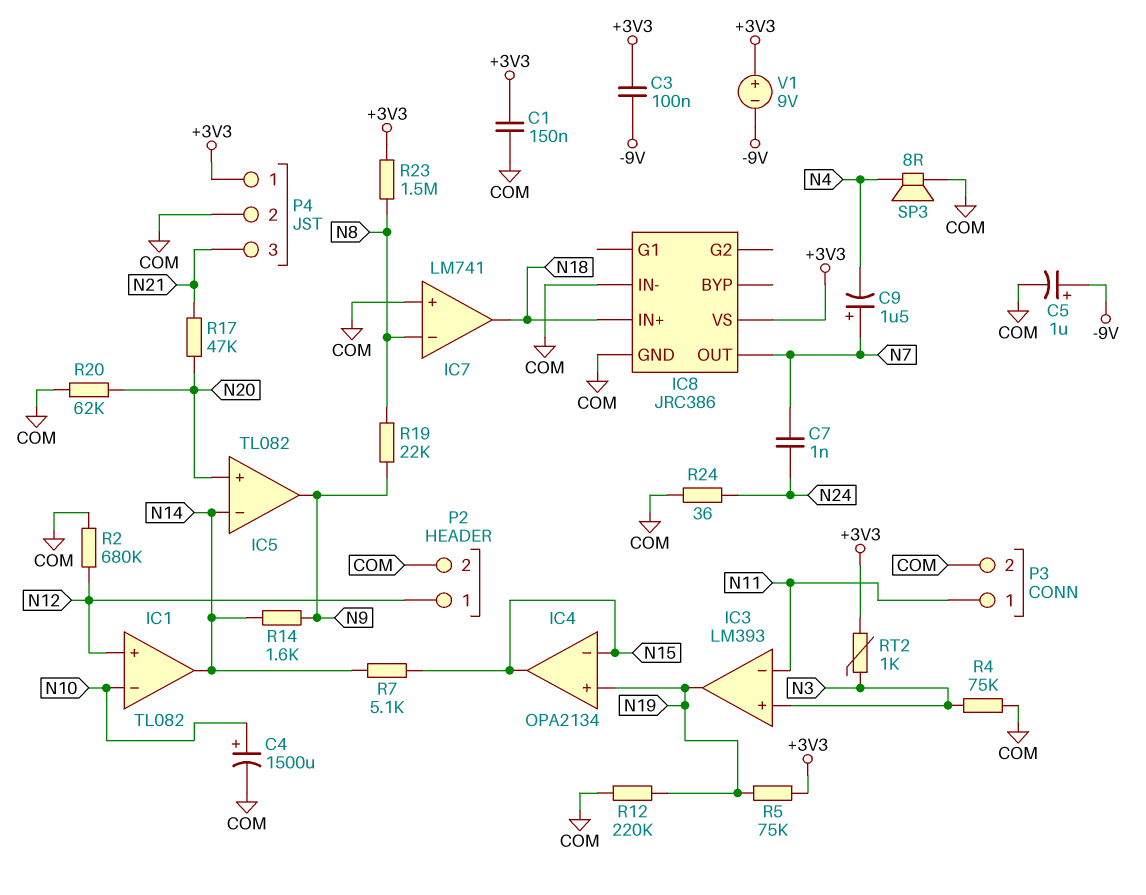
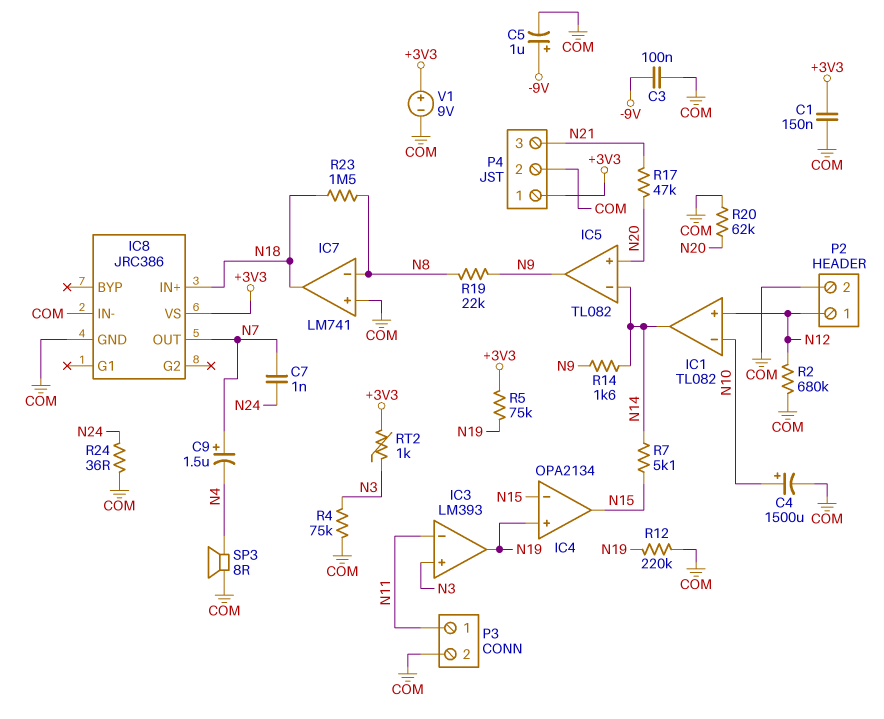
C3: 100nF (+3V3, -9V) -> 100nF (-9V, COM)
R23: 1.5M (+3V3, N8) -> 1.5M (N8, N18)
V1: 9V (plus +3V3, minus -9V) -> 9V (plus +3V3, minus COM)

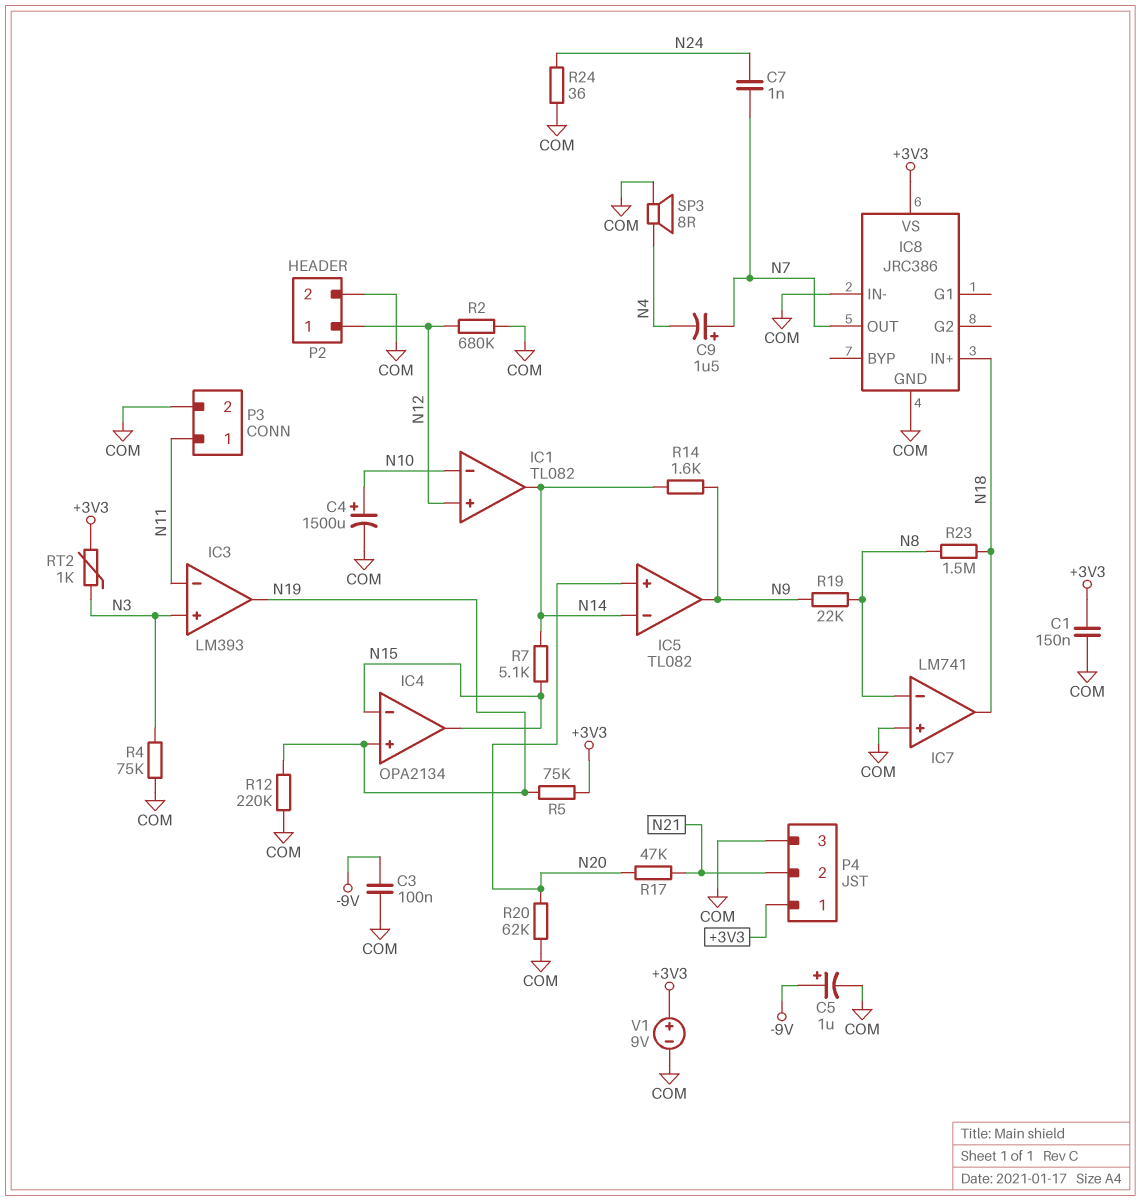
P4 pin 2: COM -> N21
P4 pin 3: N21 -> COM

